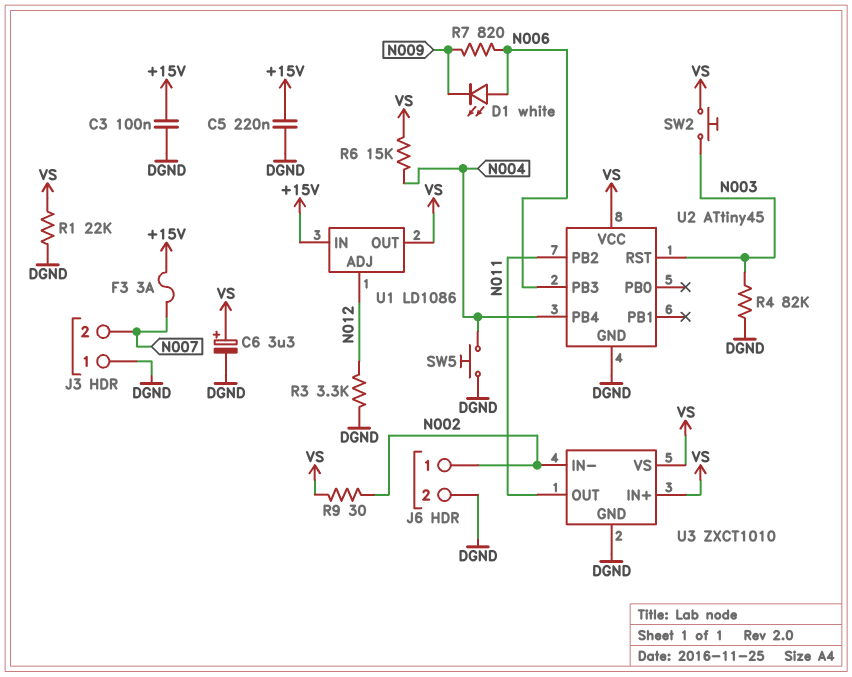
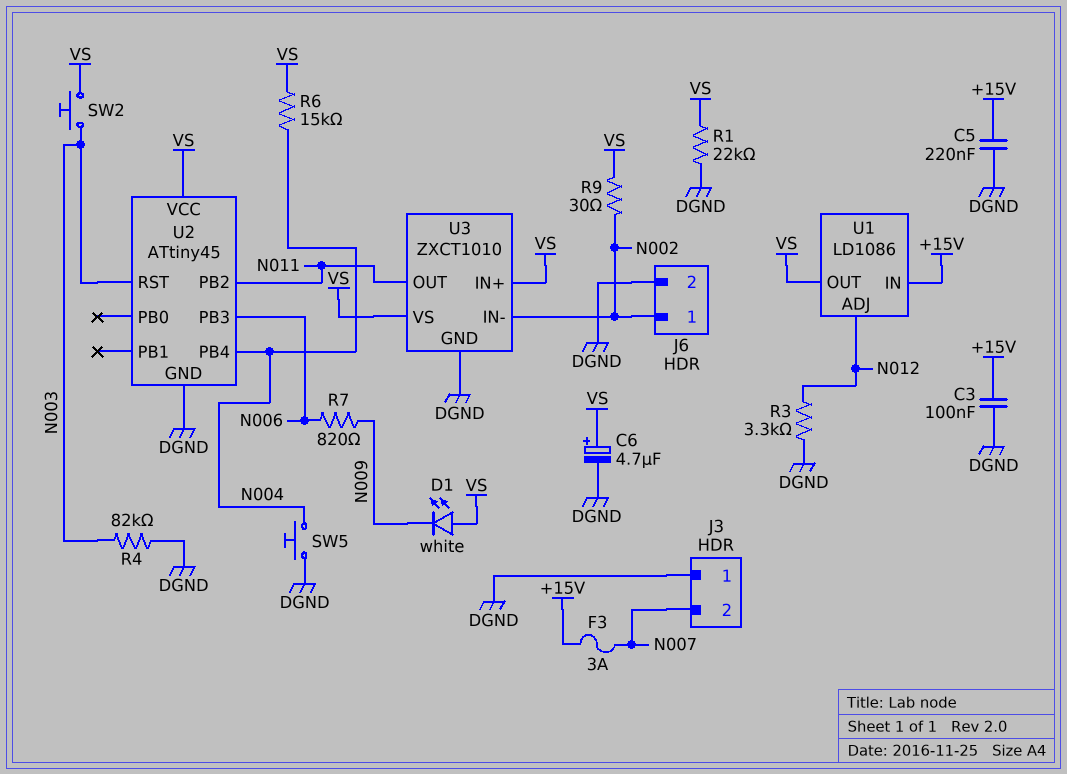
C6: 3.3uF (plus VS, minus DGND) -> 4.7uF (plus VS, minus DGND)
D1: LED white (A N006, K N009) -> LED white (A VS, K N009)

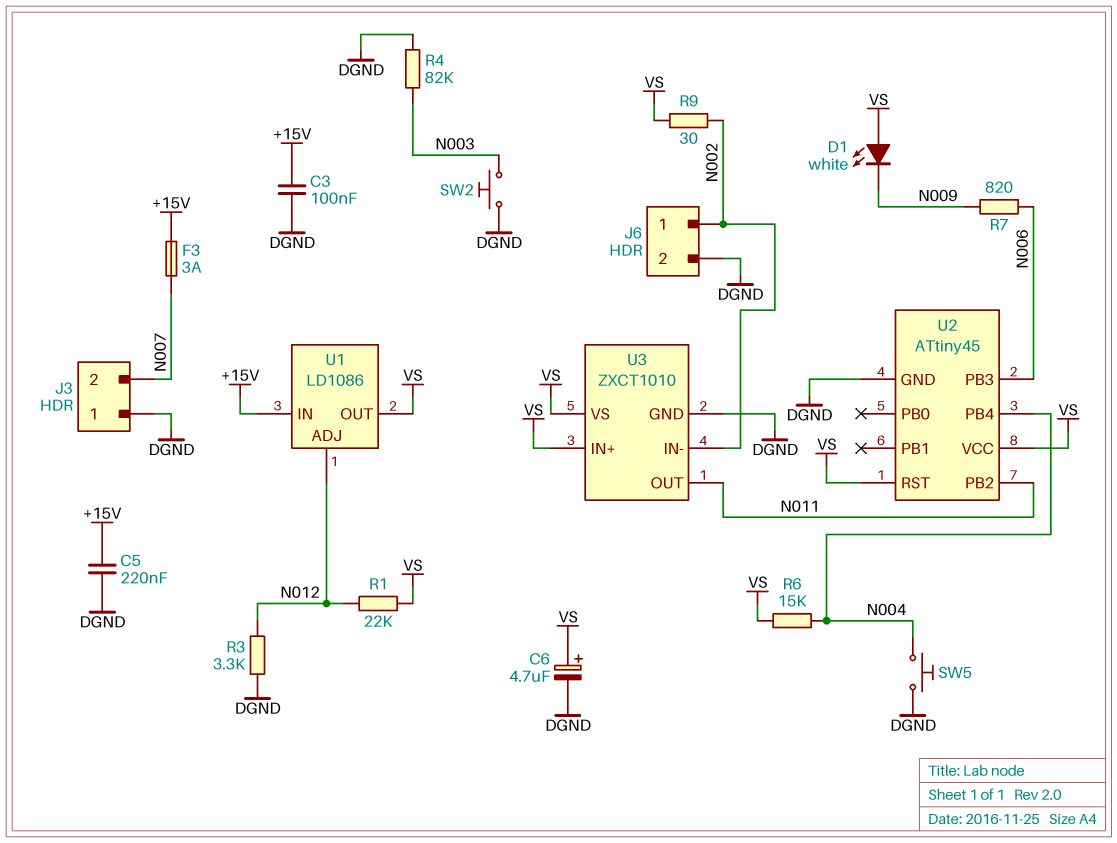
R1: 22k (DGND, VS) -> 22k (N012, VS)
SW2: button (N003, VS) -> button (DGND, N003)
U2 pin RST: N003 -> VS

